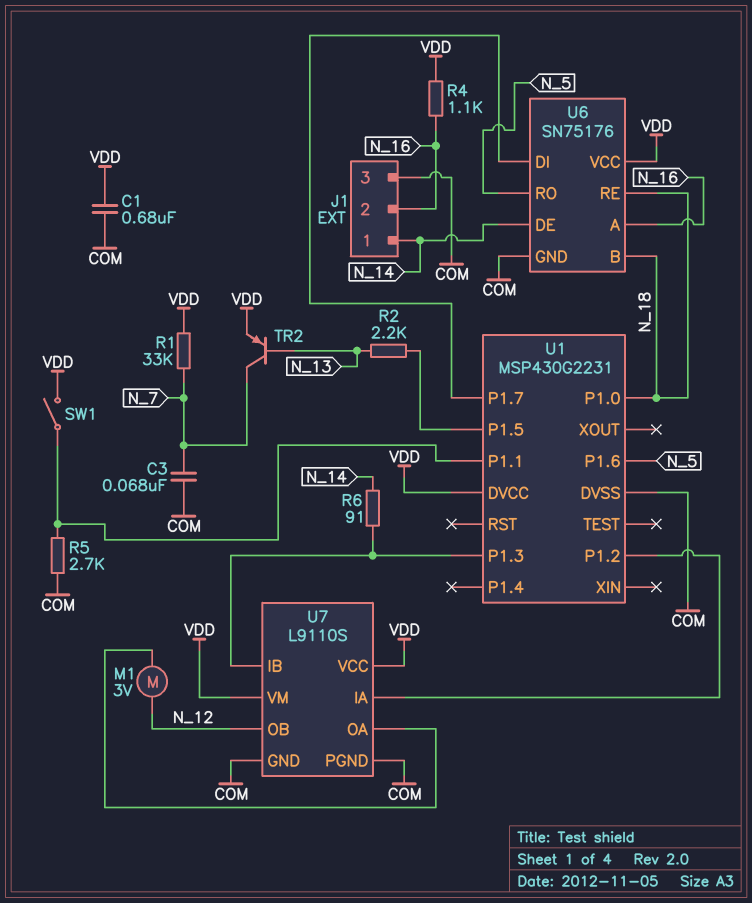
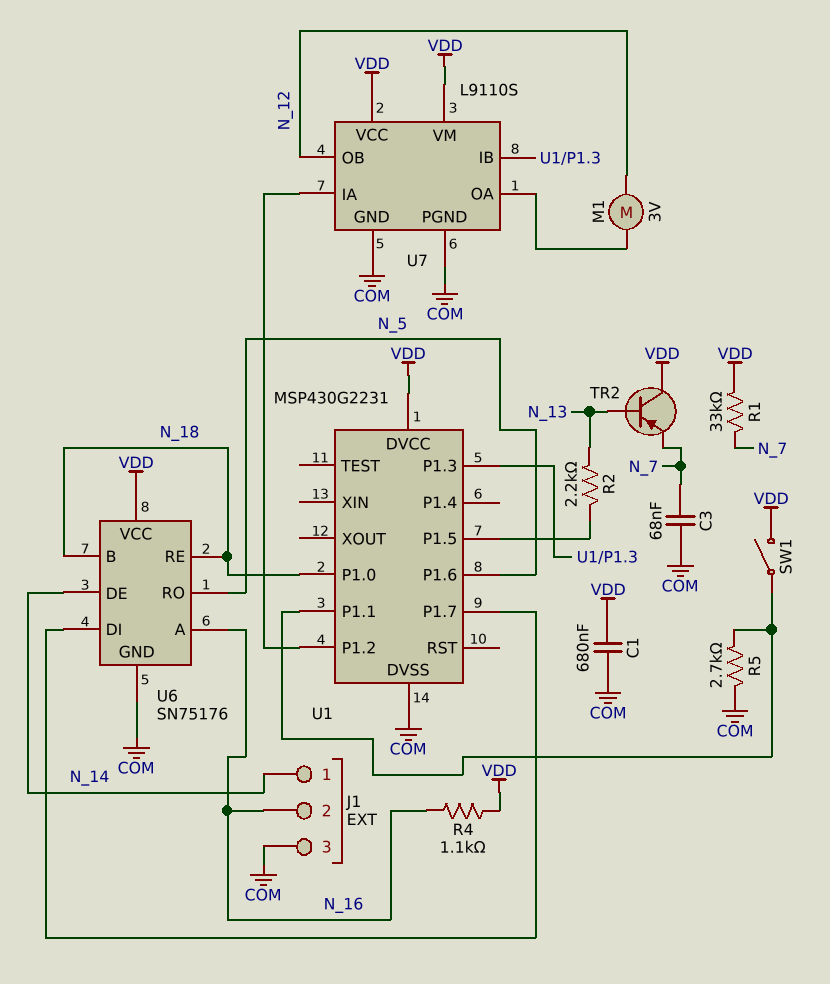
R6: 91 (N_14, U1/P1.3) -> none
TR2: PNP (B N_13, C N_7, E VDD) -> PNP (B N_13, C VDD, E N_7)

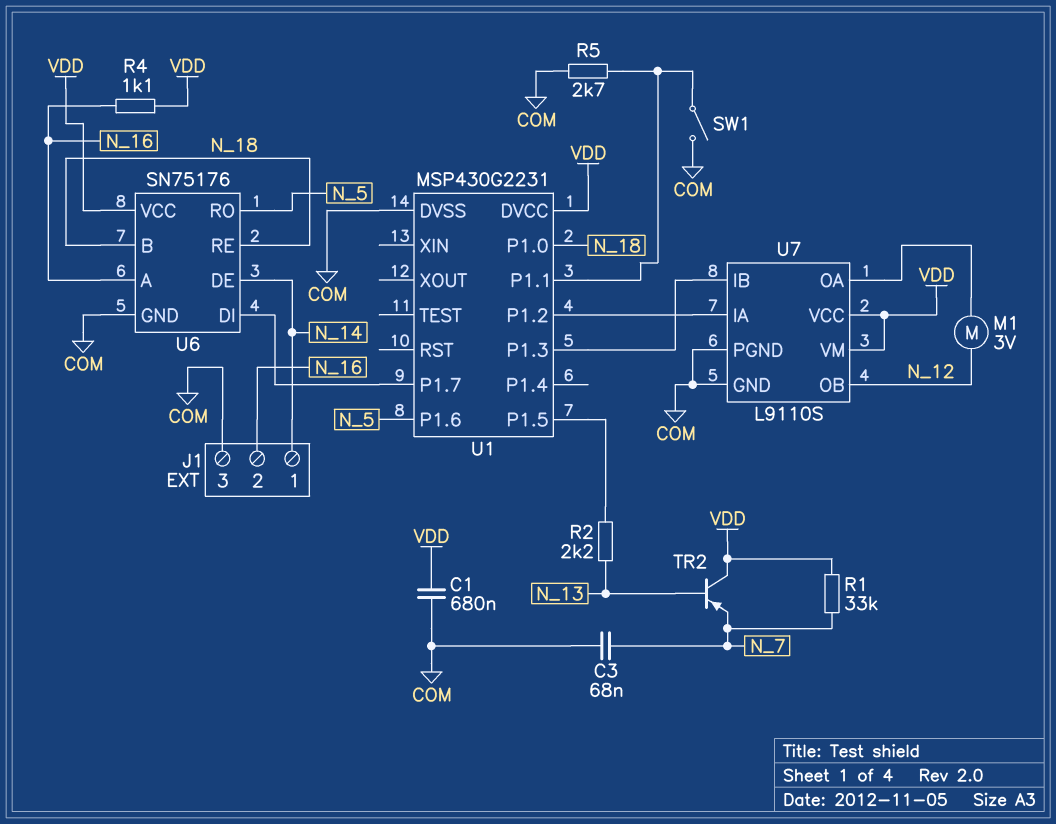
SW1: switch (U1/P1.1, VDD) -> switch (COM, U1/P1.1)

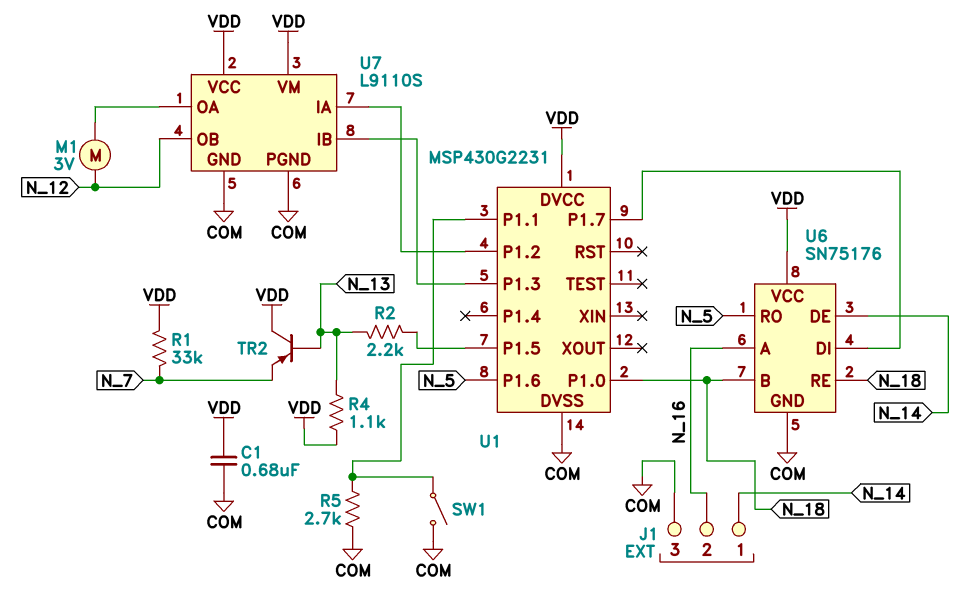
C3: 68nF (COM, N_7) -> none
R4: 1.1k (N_16, VDD) -> 1.1k (N_13, VDD)

